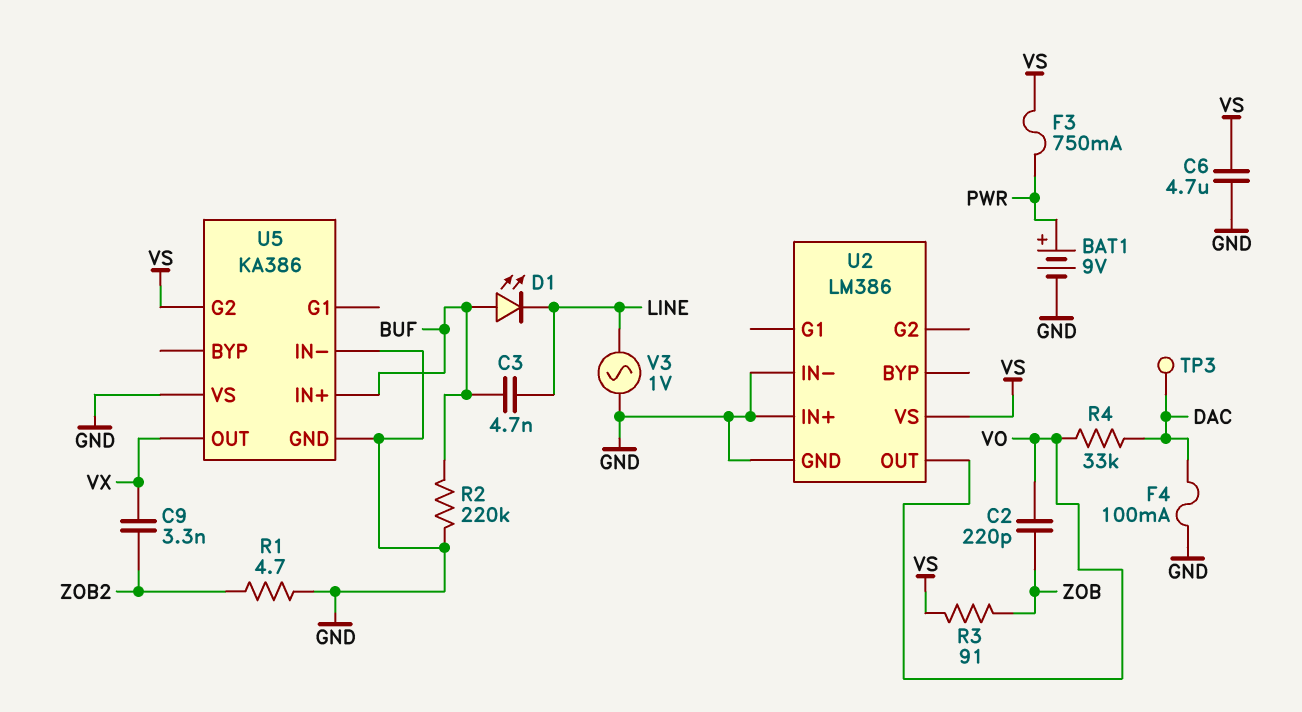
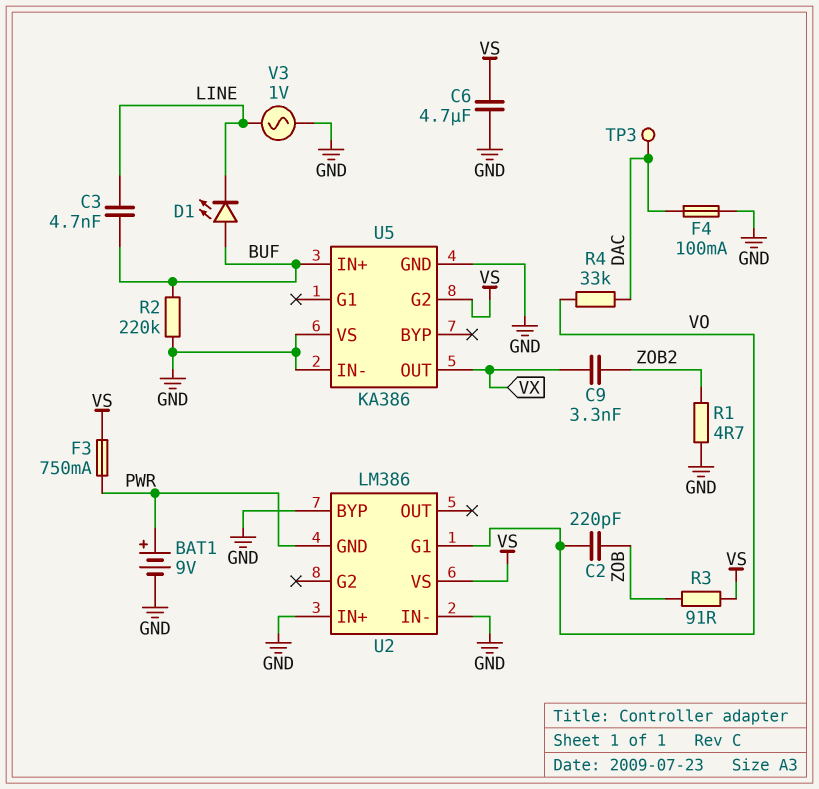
U2 pin BYP: none -> GND
U2 pin G1: none -> VO
U2 pin GND: GND -> PWR
U2 pin OUT: VO -> none

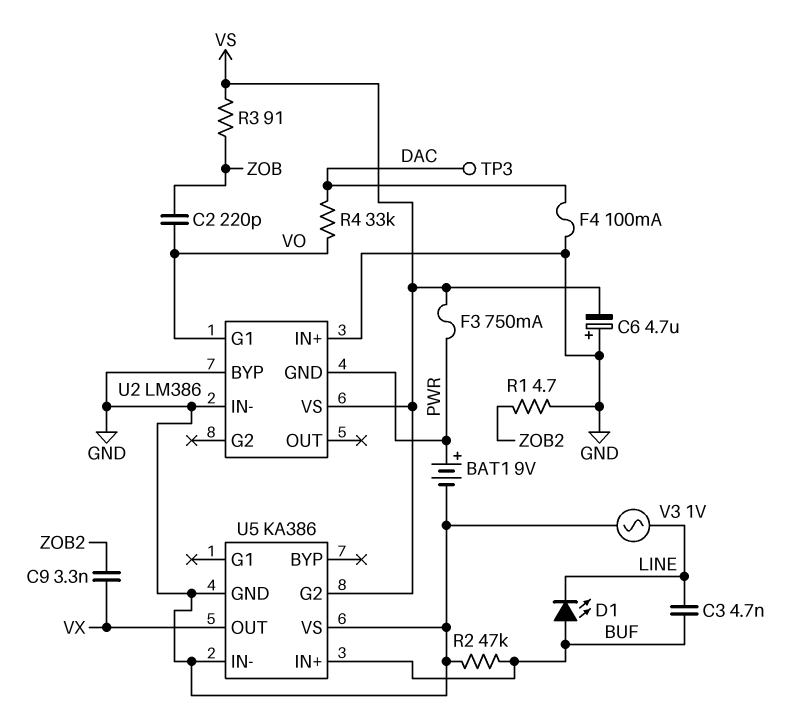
C6: 4.7uF (GND, VS) -> 4.7uF (plus GND, minus VS)
R2: 220k (BUF, GND) -> 47k (BUF, GND)

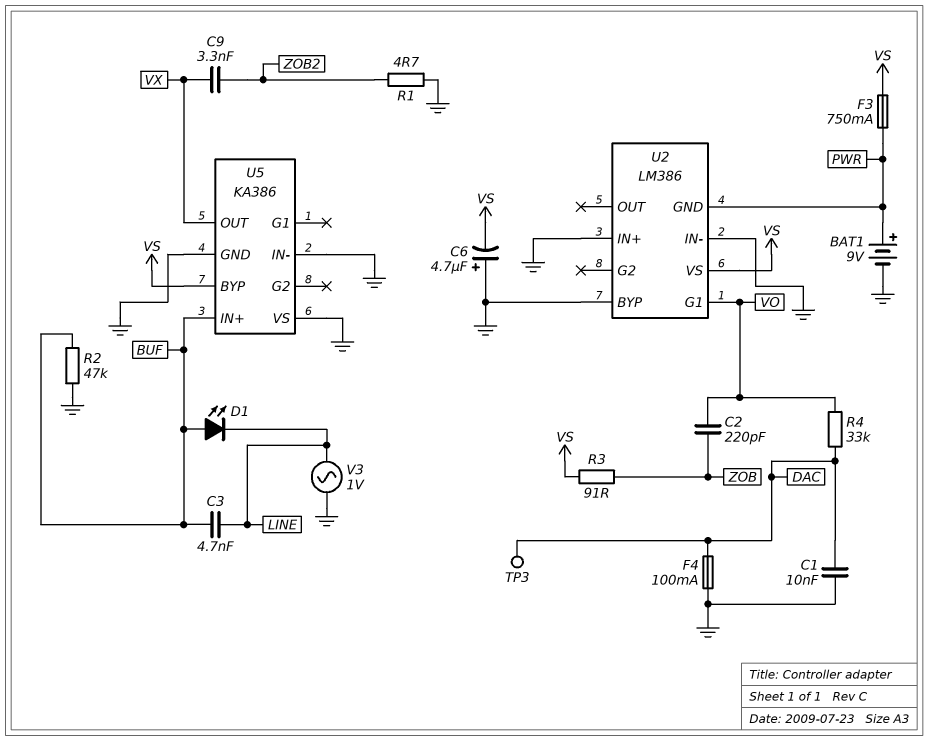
C1: none -> 10nF (DAC, GND)
U5 pin BYP: none -> VS
U5 pin G2: VS -> none

